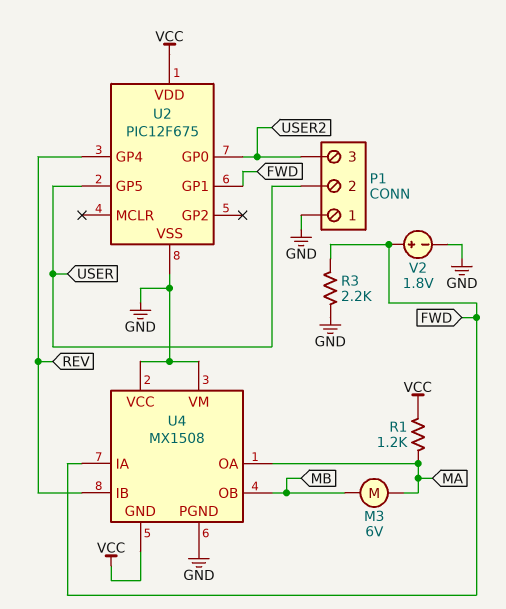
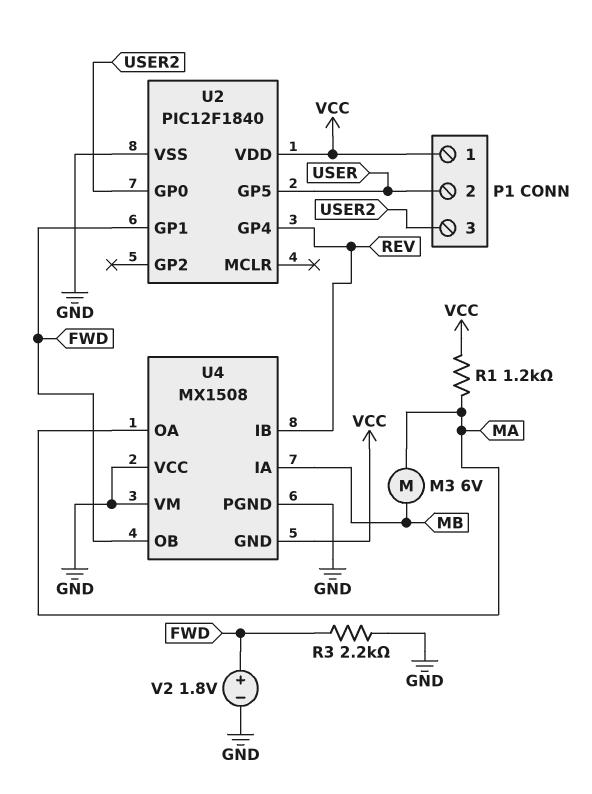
P1 pin 1: GND -> VCC
U2: PIC12F675 -> PIC12F1840
U4 pin IA: FWD -> MB
U4 pin OB: MB -> FWD

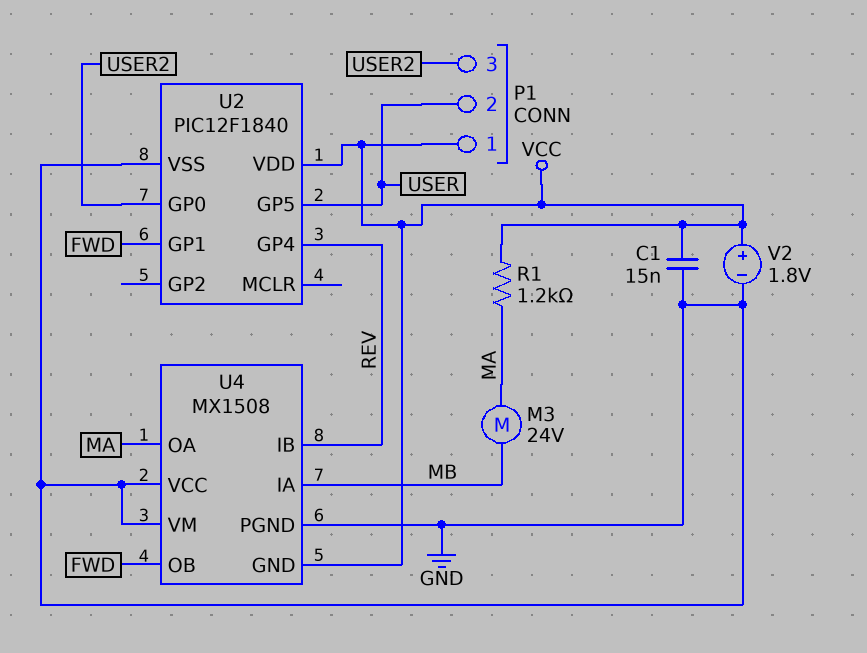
C1: none -> 15nF (GND, VCC)
M3: motor 6V (MA, MB) -> motor 24V (MA, MB)
R3: 2.2k (FWD, GND) -> none
V2: 1.8V (plus FWD, minus GND) -> 1.8V (plus VCC, minus GND)

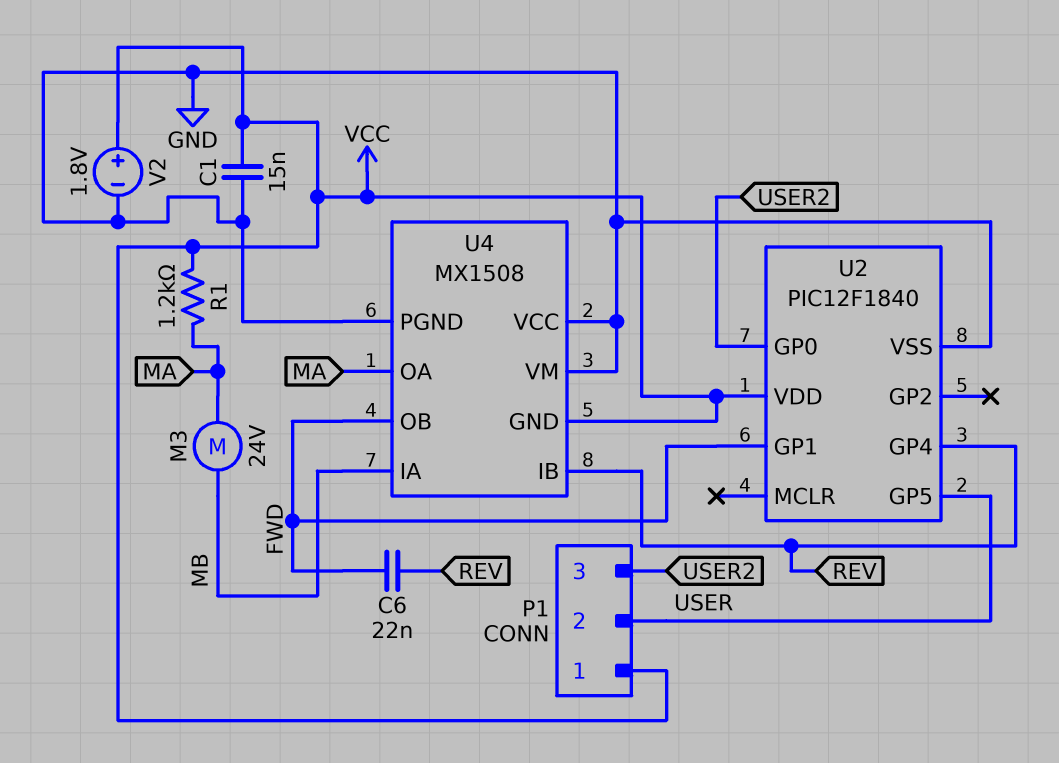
C6: none -> 22nF (FWD, REV)

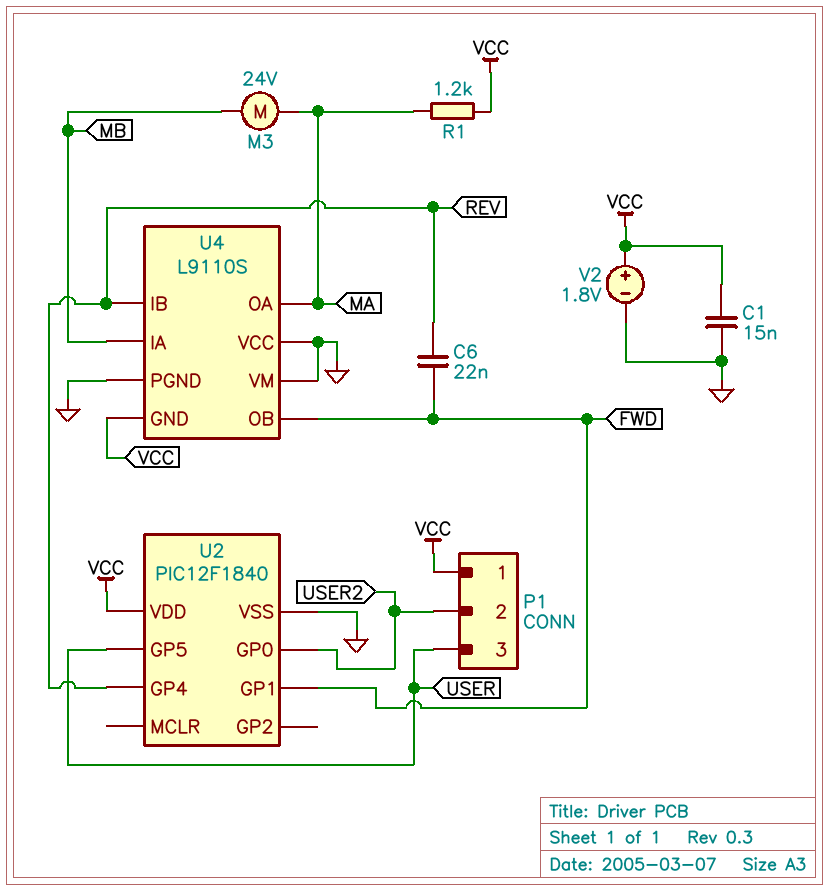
P1 pin 2: USER -> USER2
P1 pin 3: USER2 -> USER
U4: MX1508 -> L9110S

